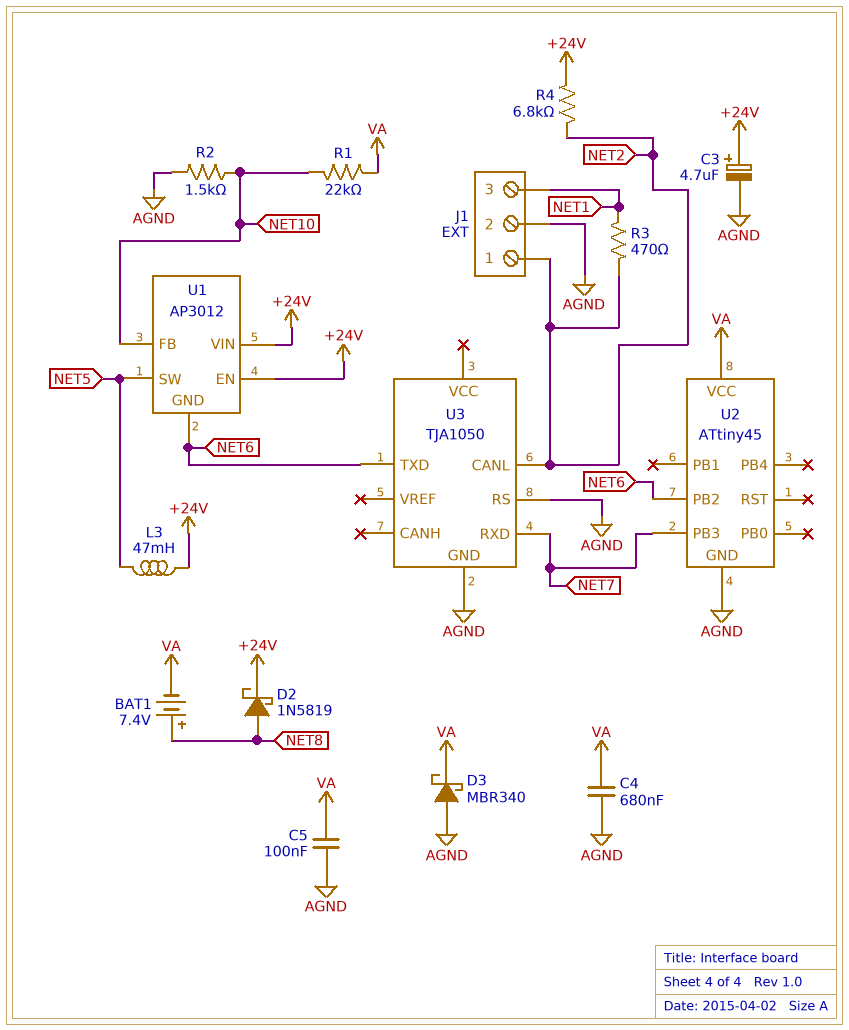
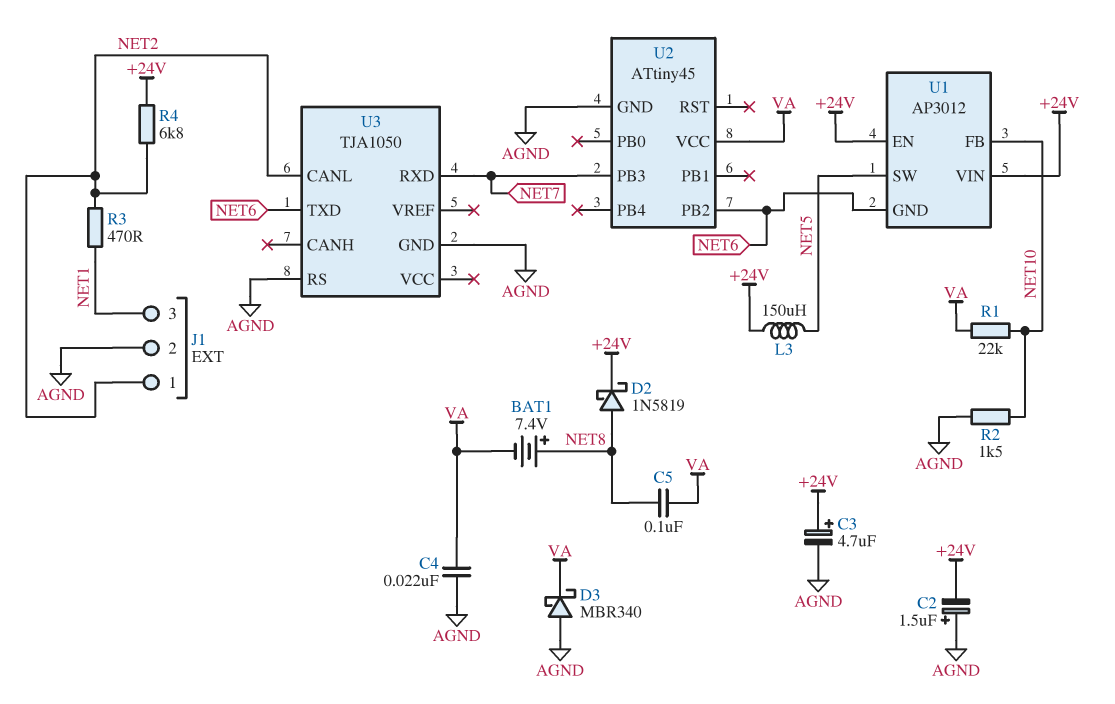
C2: none -> 1.5uF (plus AGND, minus +24V)
C4: 680nF (AGND, VA) -> 22nF (AGND, VA)
C5: 100nF (AGND, VA) -> 100nF (NET8, VA)
L3: 47mH (+24V, NET5) -> 150uH (+24V, NET5)

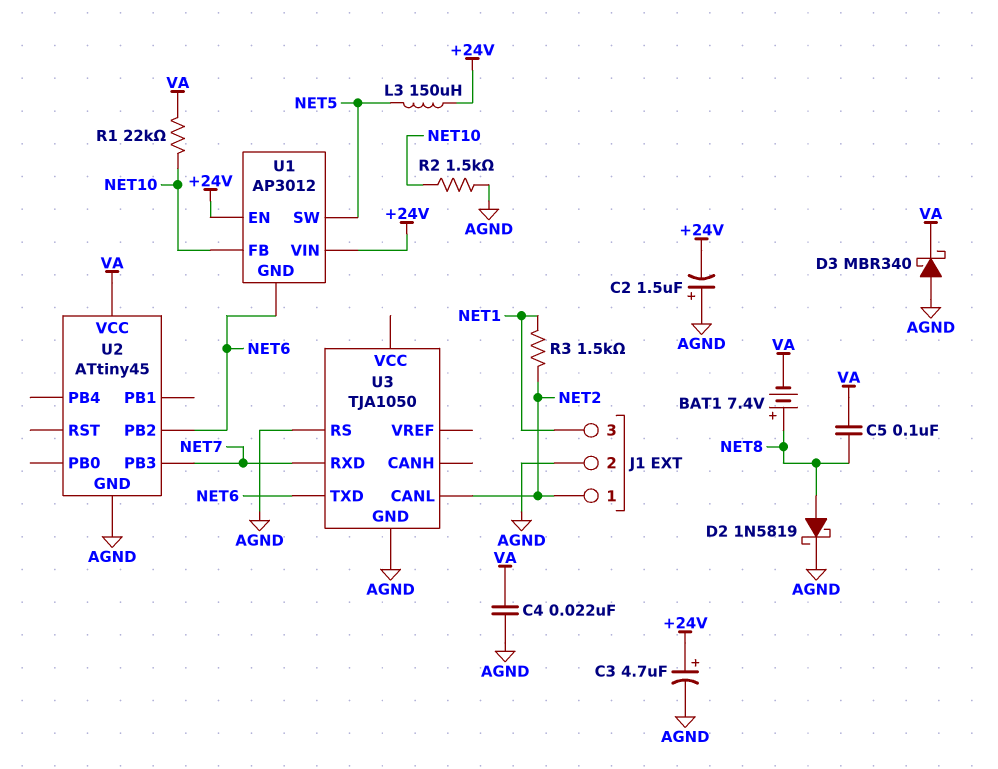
D2: schottky 1N5819 (A NET8, K +24V) -> schottky 1N5819 (A NET8, K AGND)
R3: 470 (NET1, NET2) -> 1.5k (NET1, NET2)
R4: 6.8k (+24V, NET2) -> none

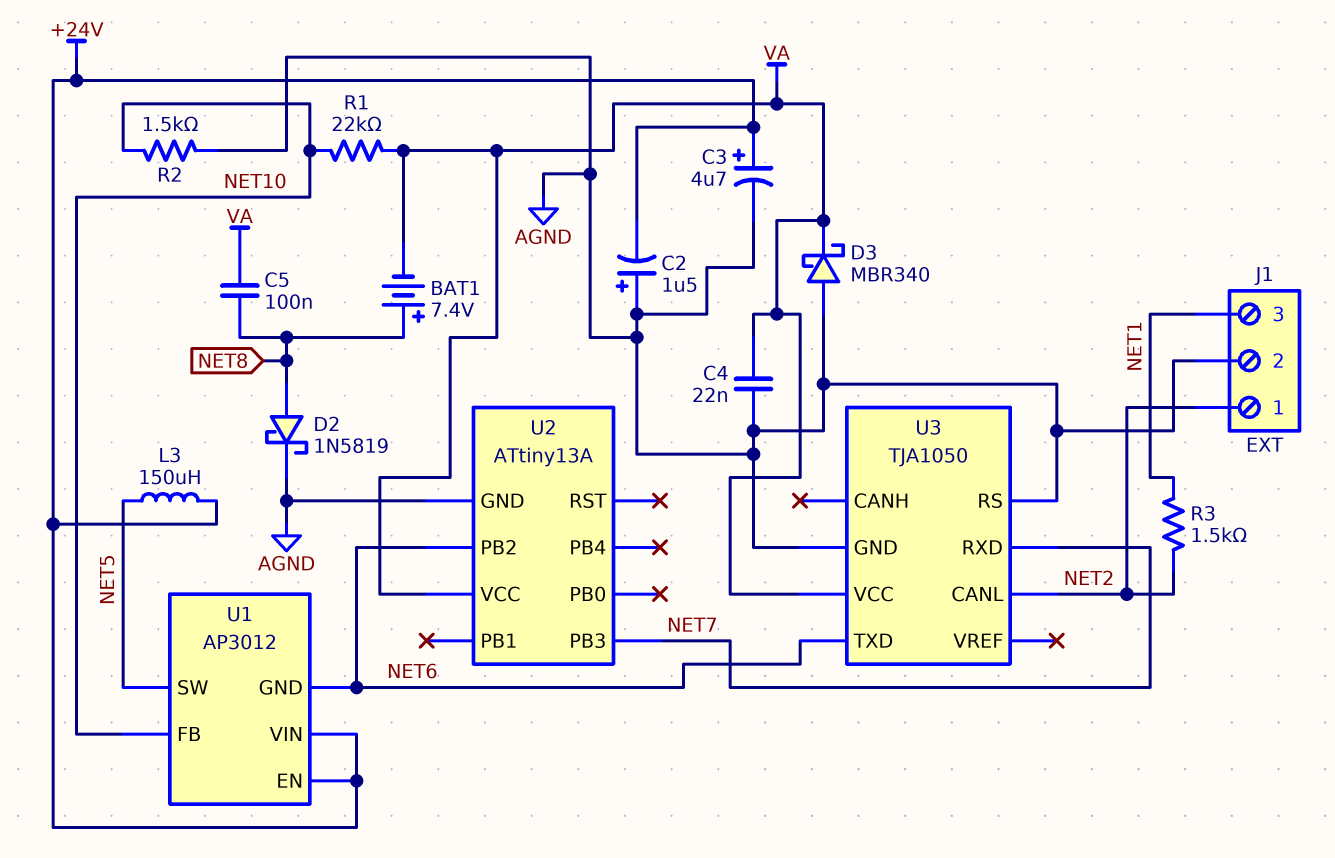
U2: ATtiny45 -> ATtiny13A
U3 pin VCC: none -> VA

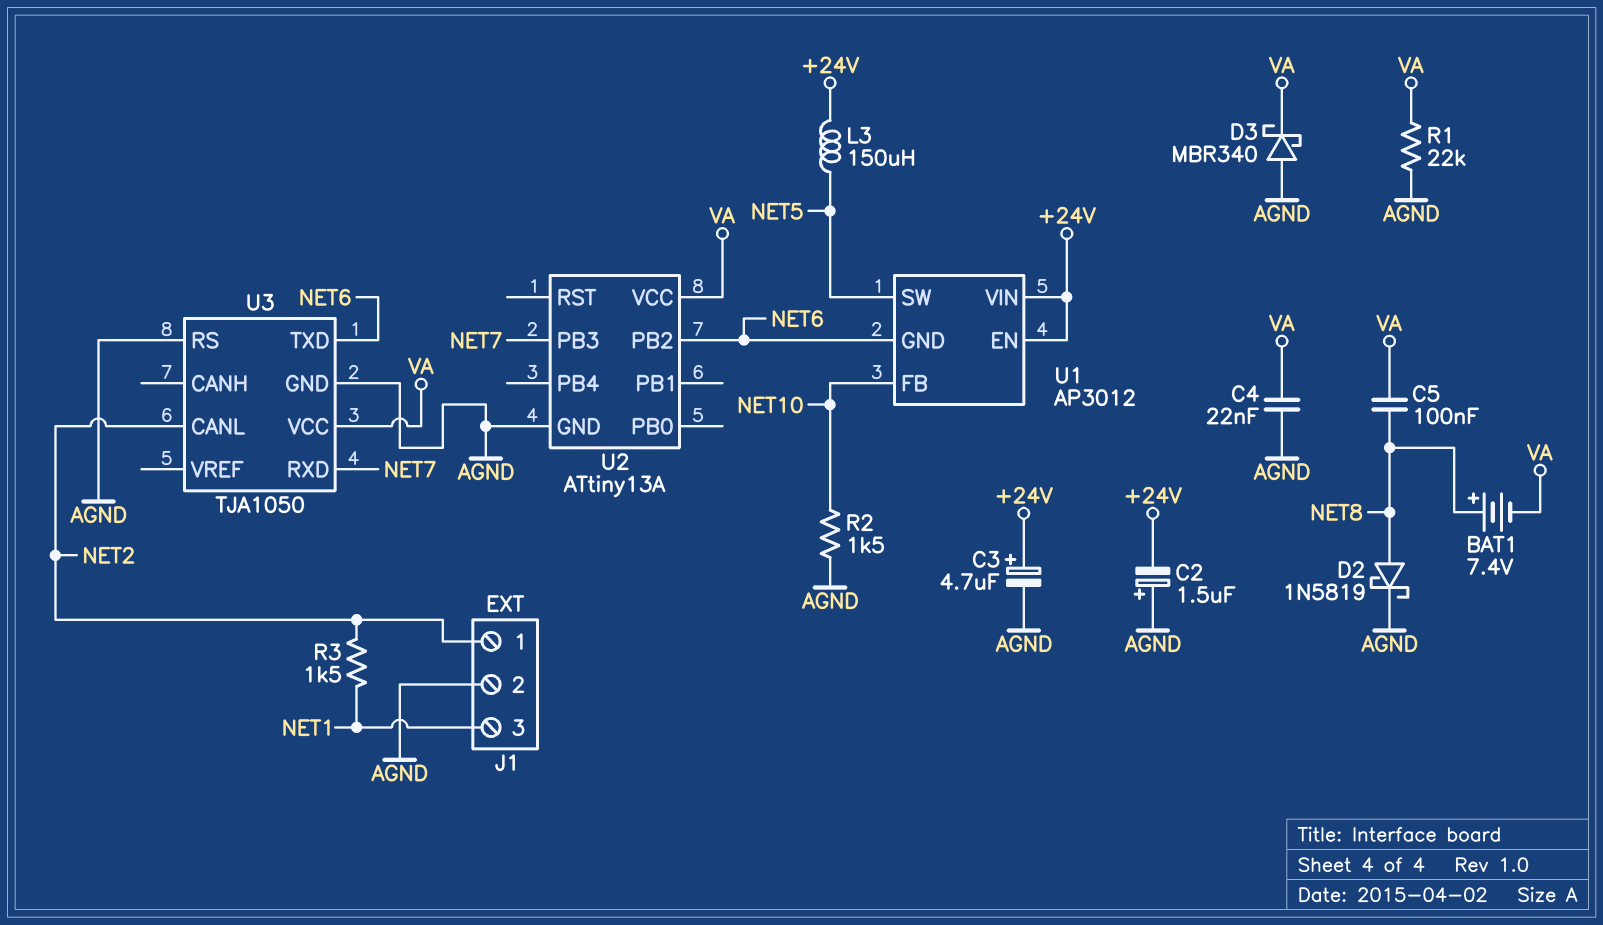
R1: 22k (NET10, VA) -> 22k (AGND, VA)

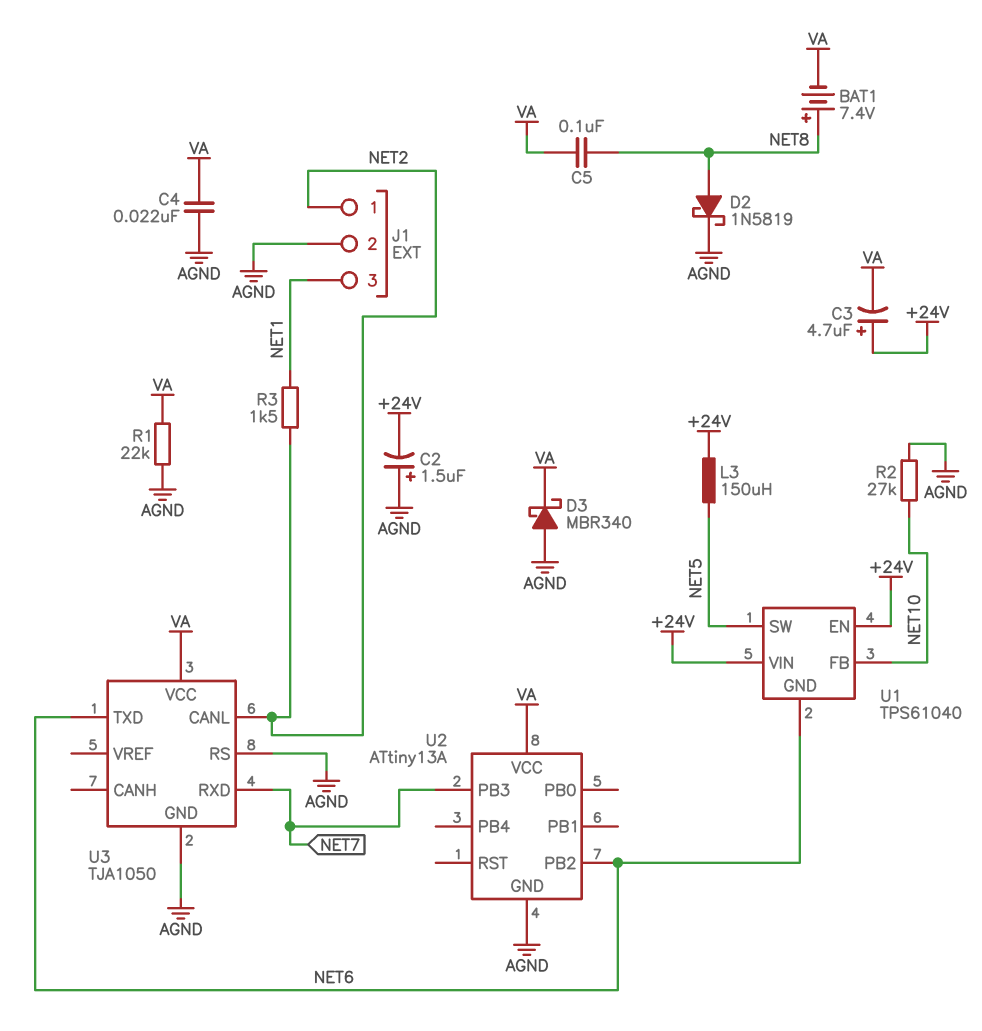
C3: 4.7uF (plus +24V, minus AGND) -> 4.7uF (plus +24V, minus VA)
R2: 1.5k (AGND, NET10) -> 27k (AGND, NET10)
U1: AP3012 -> TPS61040

